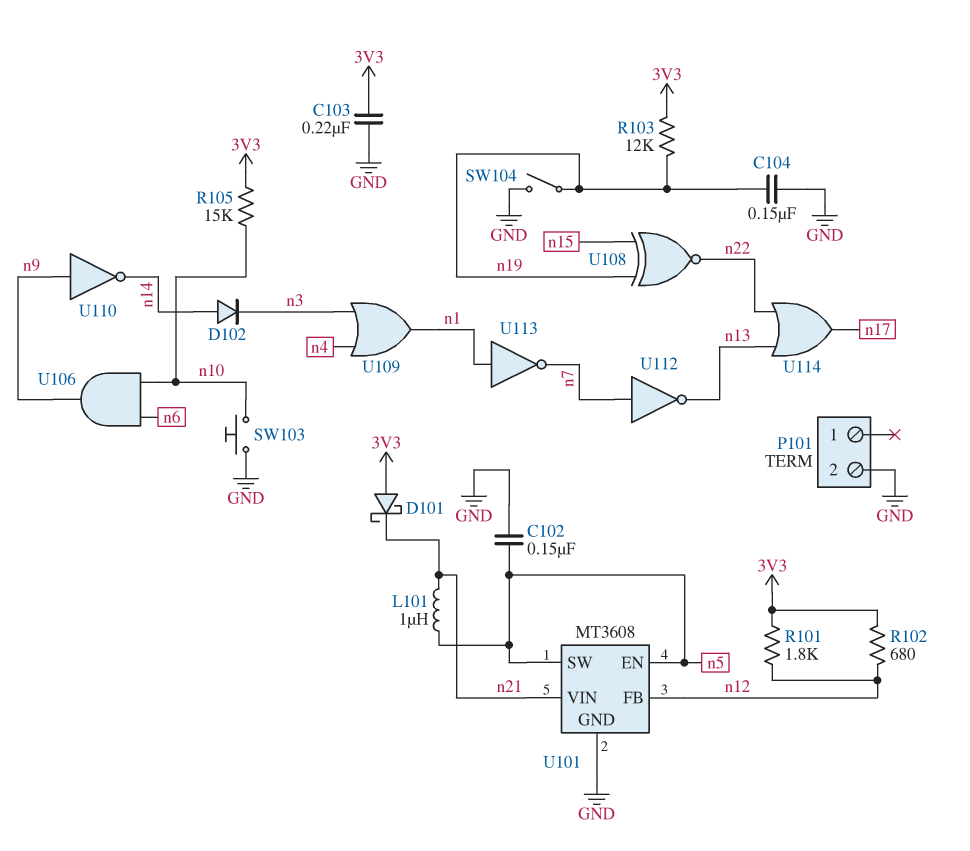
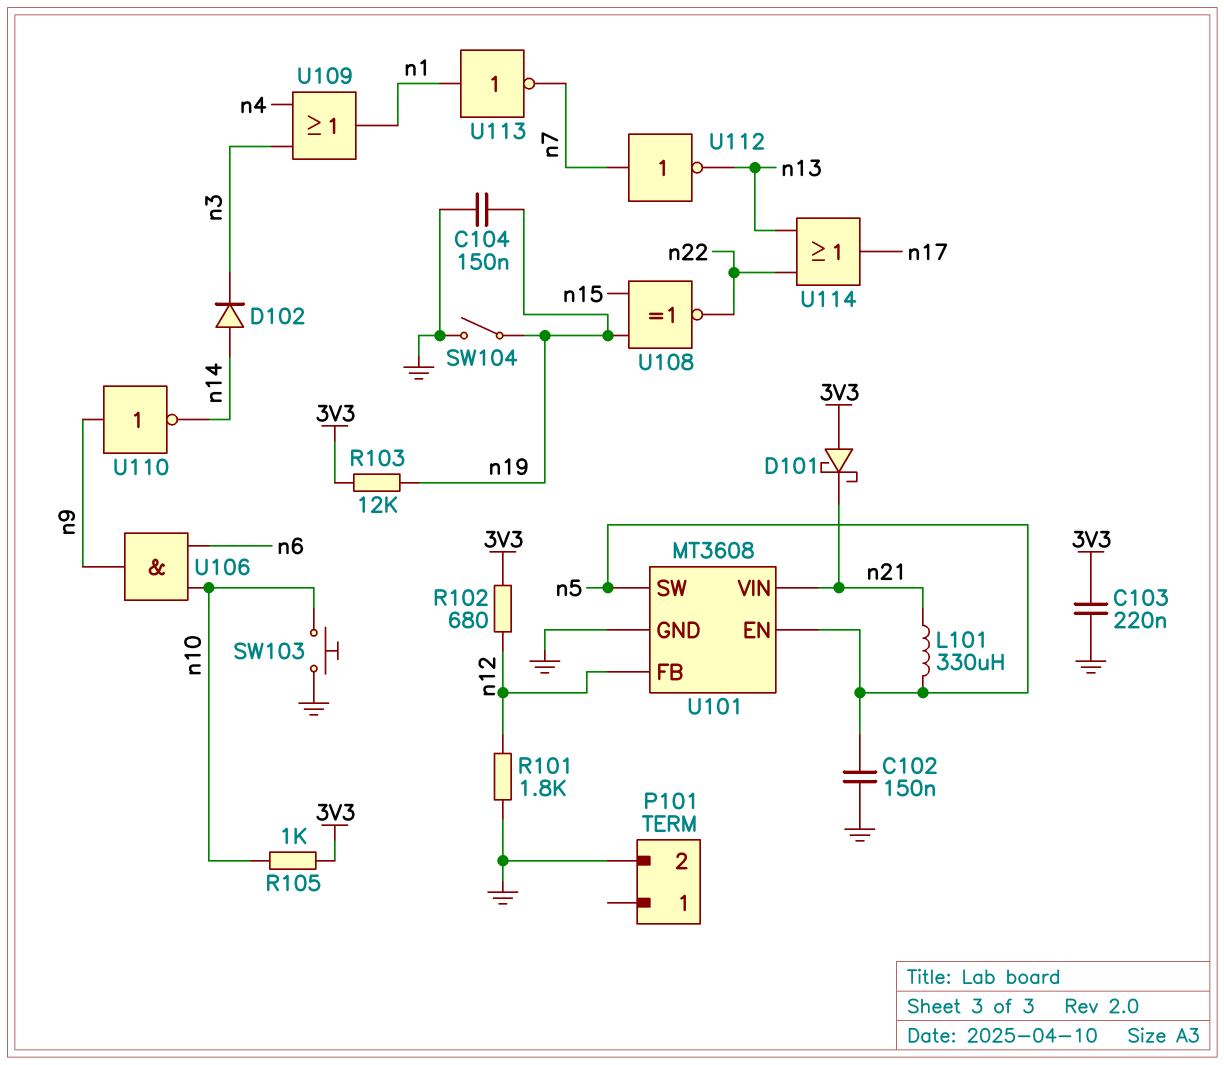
L101: 1uH (n5, n21) -> 330uH (n5, n21)
R101: 1.8k (3V3, n12) -> 1.8k (GND, n12)
R105: 15k (3V3, n10) -> 1k (3V3, n10)

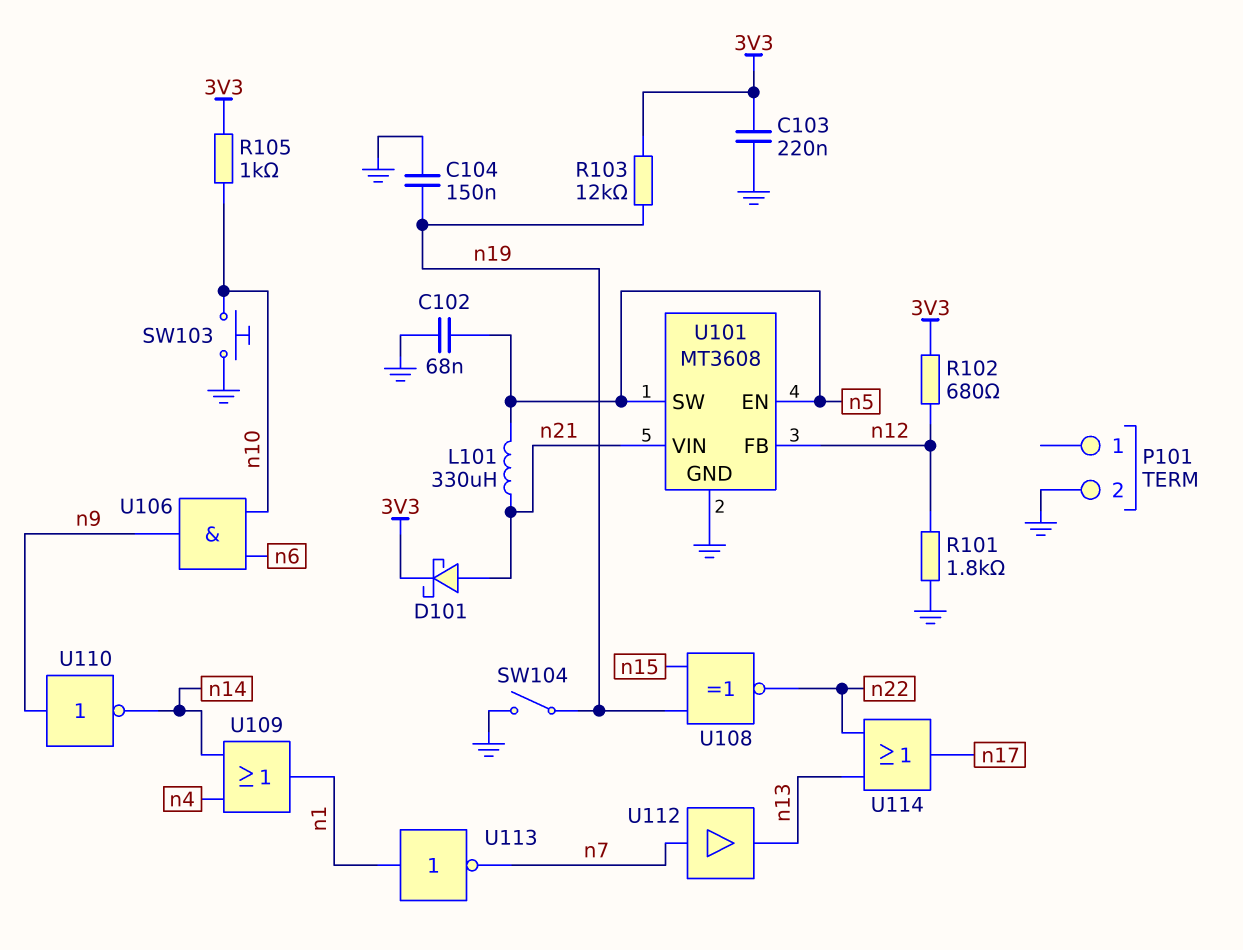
C102: 150nF (GND, n5) -> 68nF (GND, n5)
D101: schottky (A 3V3, K n21) -> schottky (A n21, K 3V3)
D102: diode (A n14, K n3) -> none
U109: OR (in n3, in n4, out n1) -> OR (in n4, in n14, out n1)
U112: NOT (in n7, out n13) -> buffer (in n7, out n13)

